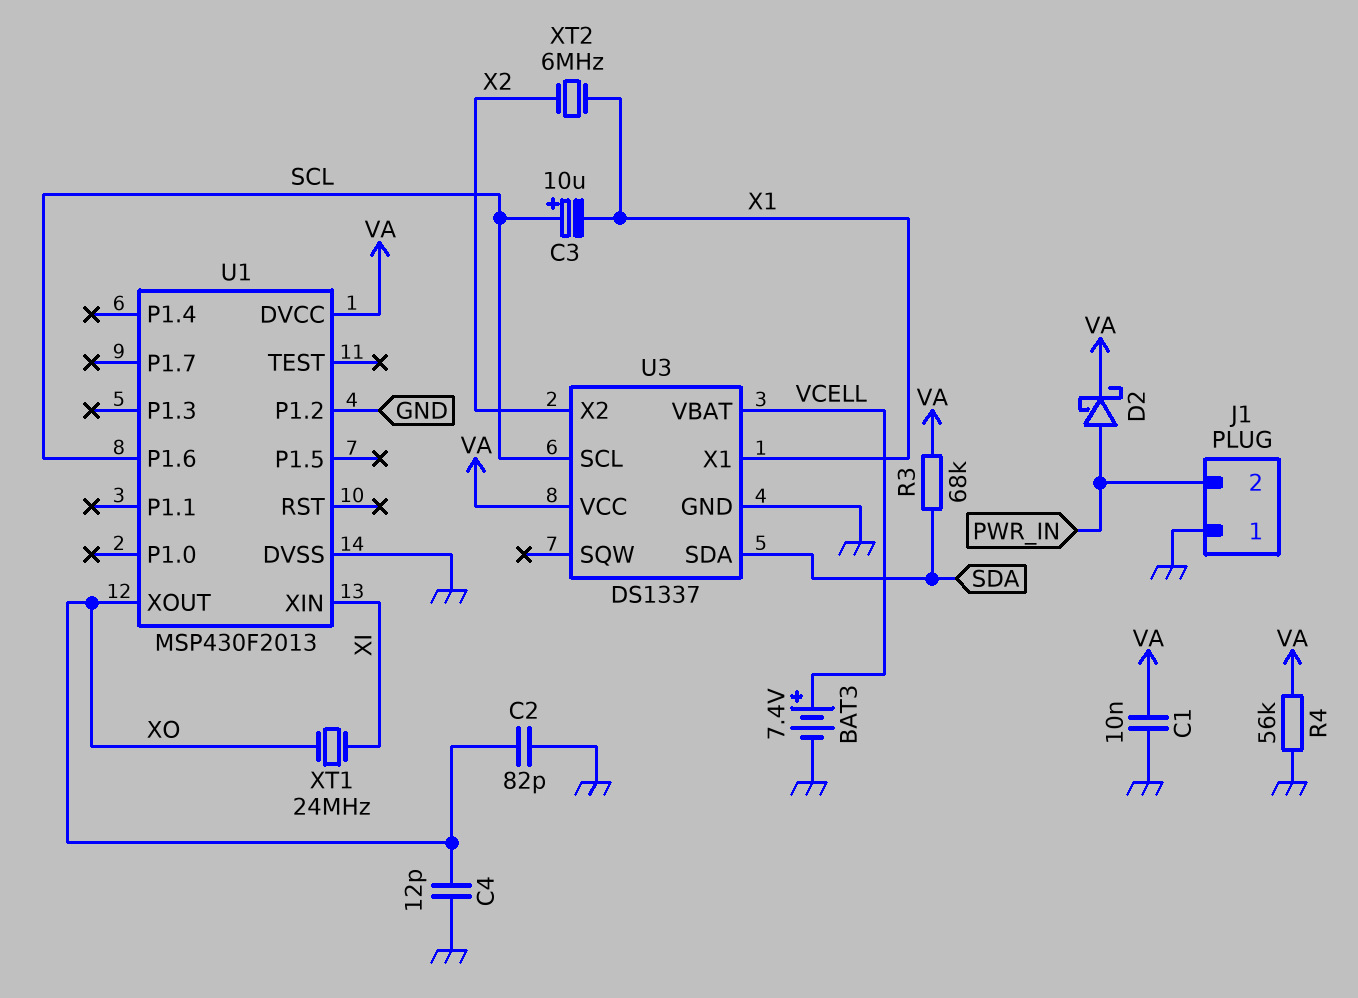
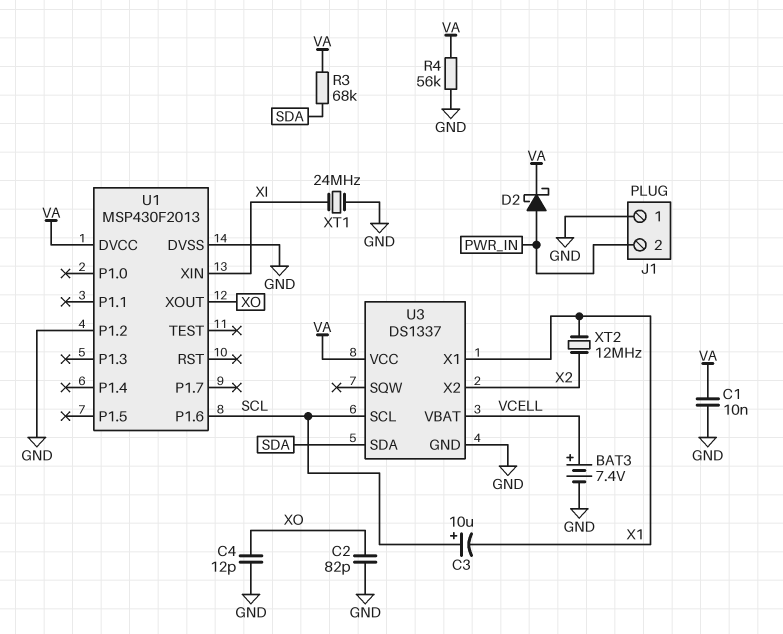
XT1: 24MHz (XI, XO) -> 24MHz (GND, XI)
XT2: 6MHz (X1, X2) -> 12MHz (X1, X2)

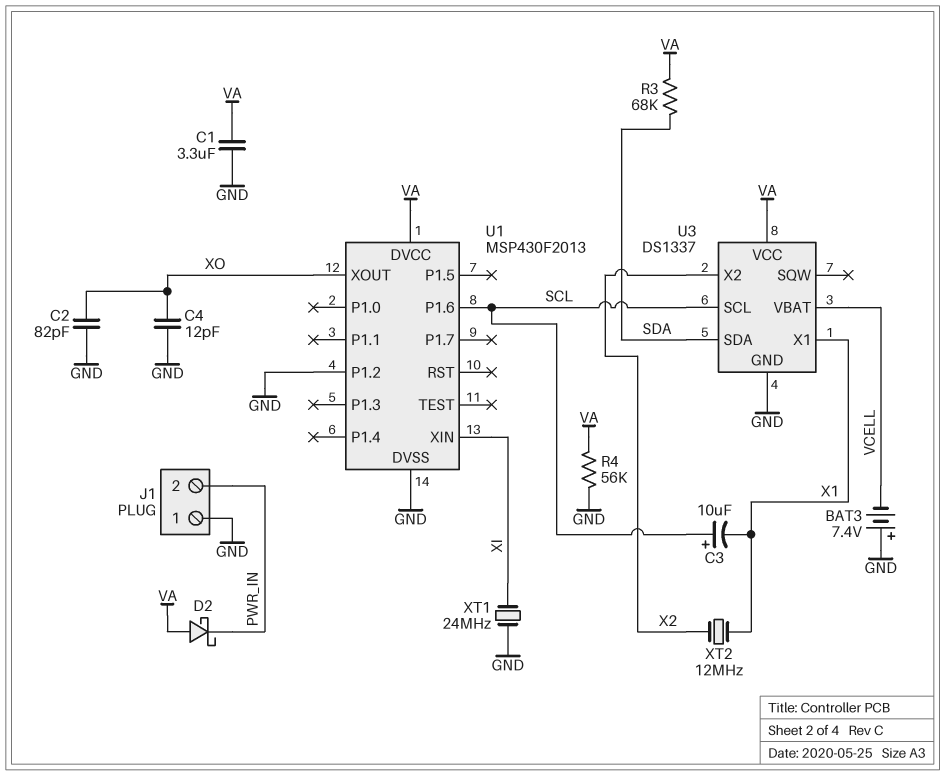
BAT3: 7.4V (plus VCELL, minus GND) -> 7.4V (plus GND, minus VCELL)
C1: 10nF (GND, VA) -> 3.3uF (GND, VA)
D2: schottky (A PWR_IN, K VA) -> schottky (A VA, K PWR_IN)

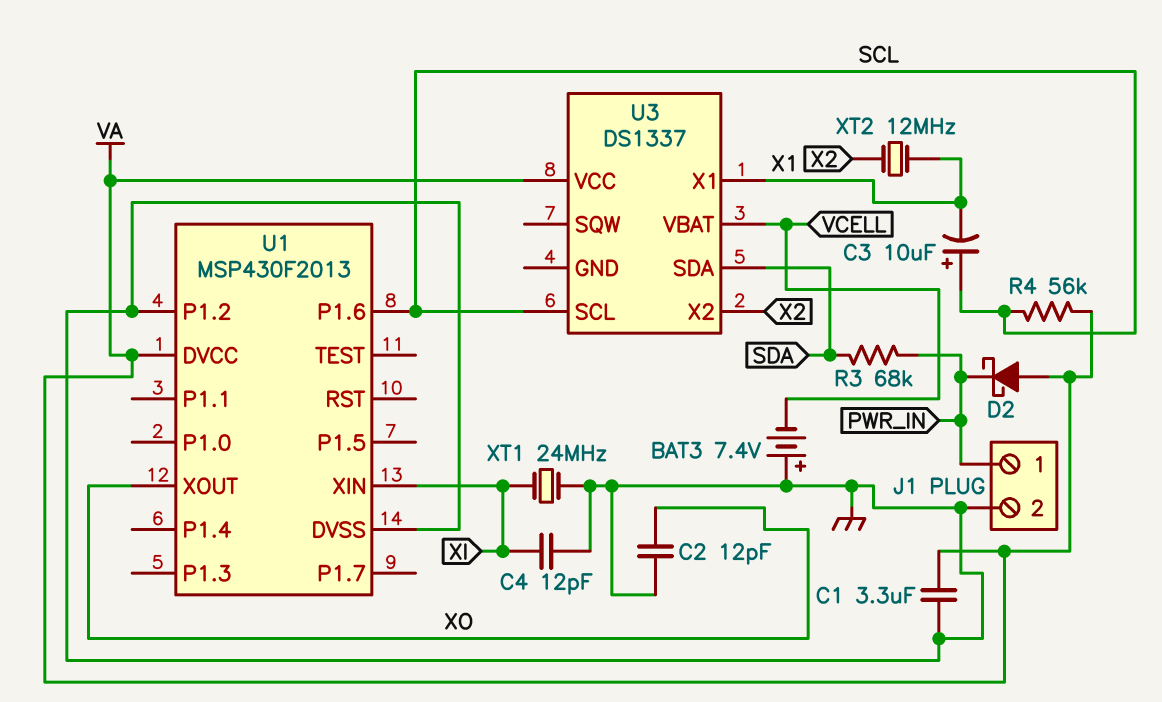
C2: 82pF (GND, XO) -> 12pF (GND, XO)
C4: 12pF (GND, XO) -> 12pF (GND, XI)
J1 pin 1: GND -> PWR_IN
J1 pin 2: PWR_IN -> GND
R3: 68k (SDA, VA) -> 68k (PWR_IN, SDA)
R4: 56k (GND, VA) -> 56k (SCL, VA)
U3 pin GND: GND -> none

